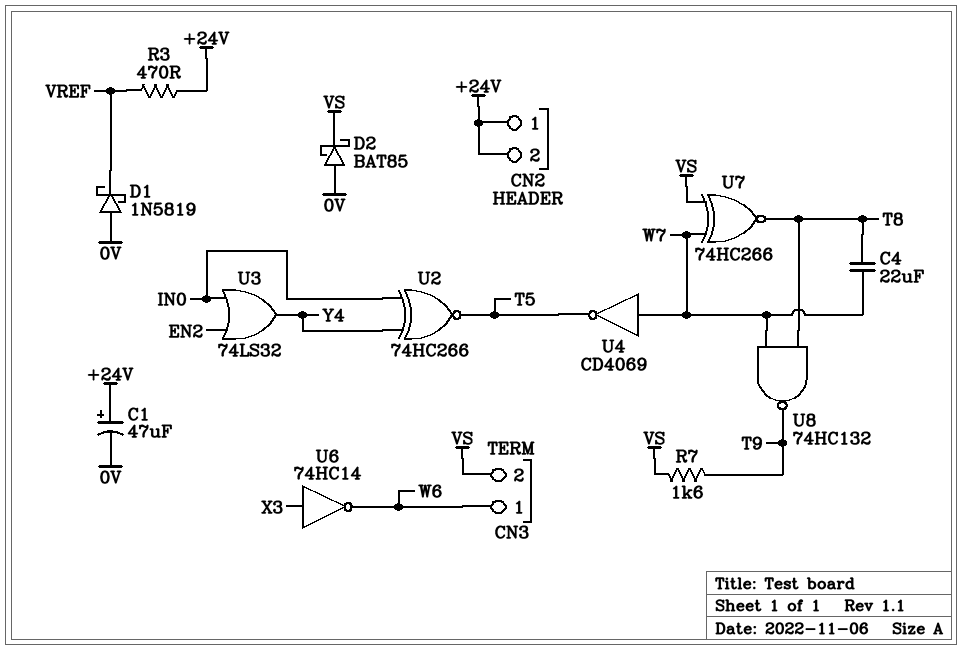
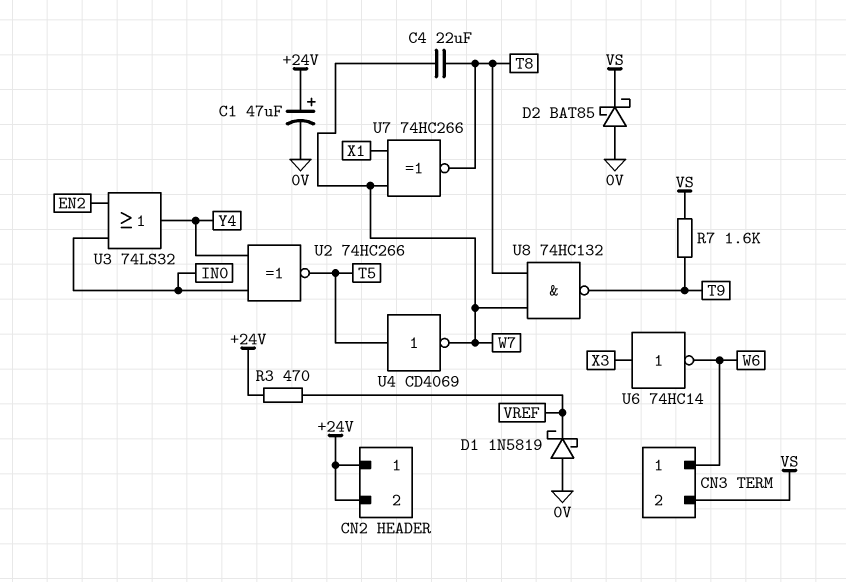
U4: NOT CD4069 (in W7, out T5) -> NOT CD4069 (in T5, out W7)
U7: XNOR 74HC266 (in VS, in W7, out T8) -> XNOR 74HC266 (in W7, in X1, out T8)

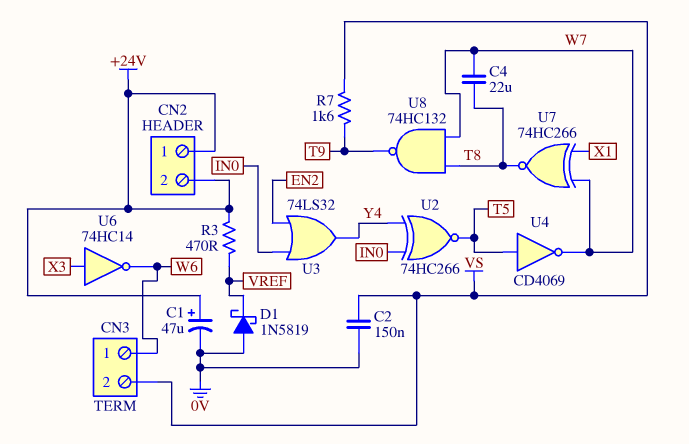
C2: none -> 150nF (0V, VS)
D2: schottky BAT85 (A 0V, K VS) -> none

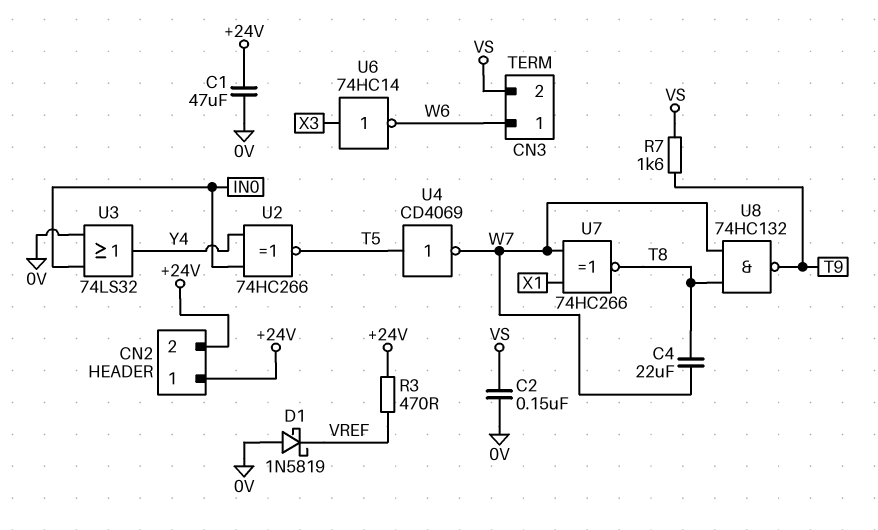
C1: 47uF (plus +24V, minus 0V) -> 47uF (+24V, 0V)
U3: OR 74LS32 (in EN2, in IN0, out Y4) -> OR 74LS32 (in 0V, in IN0, out Y4)

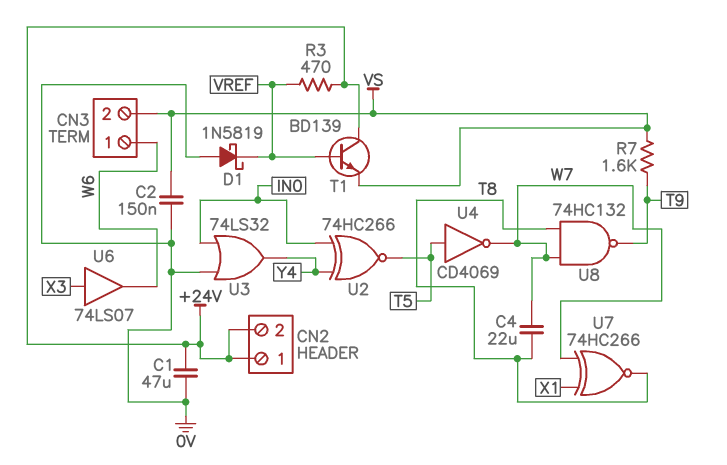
T1: none -> NPN BD139 (B VREF, C +24V, E VS)
U6: NOT 74HC14 (in X3, out W6) -> buffer 74LS07 (in X3, out W6)

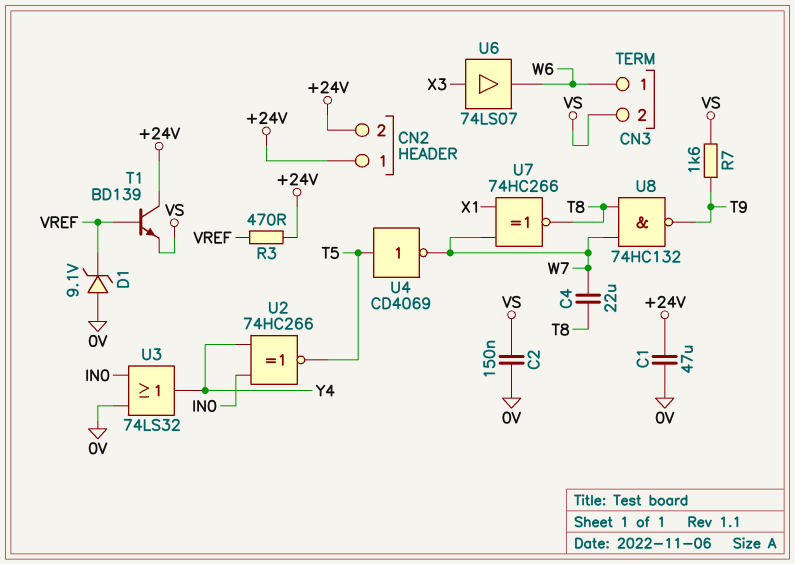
D1: schottky 1N5819 (A 0V, K VREF) -> zener 9.1V (A 0V, K VREF)

